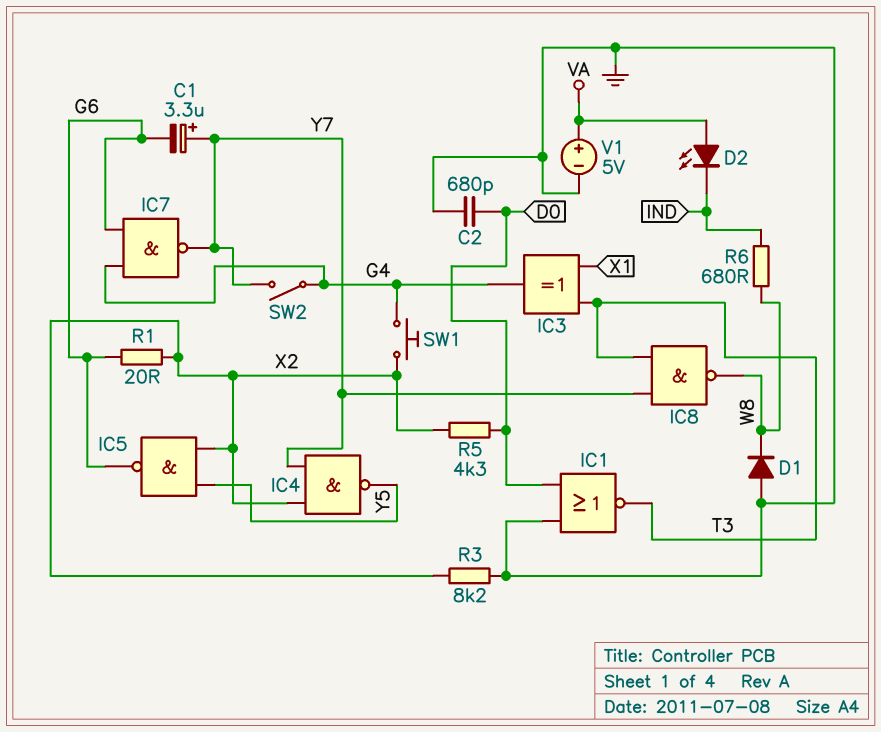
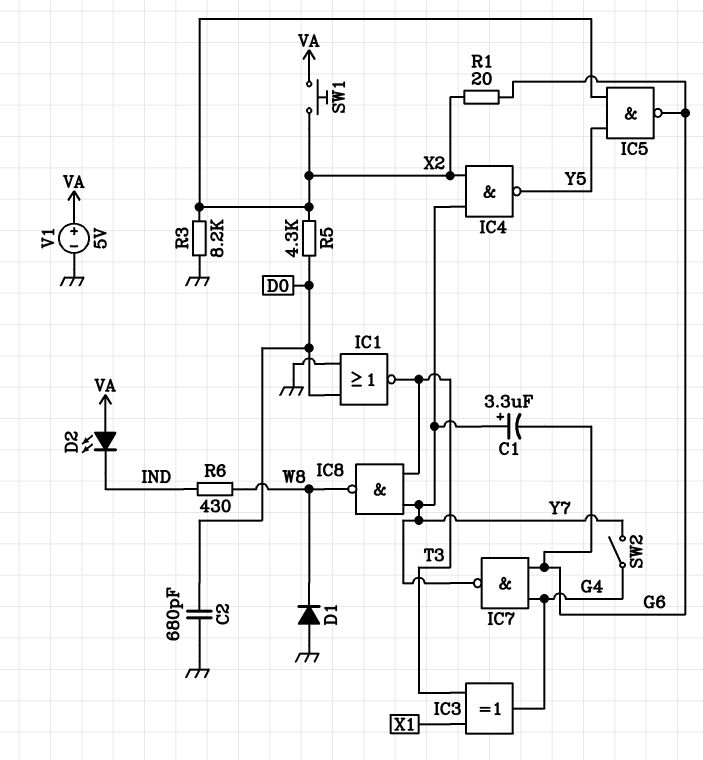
R6: 680 (IND, W8) -> 430 (IND, W8)
SW1: button (G4, X2) -> button (VA, X2)

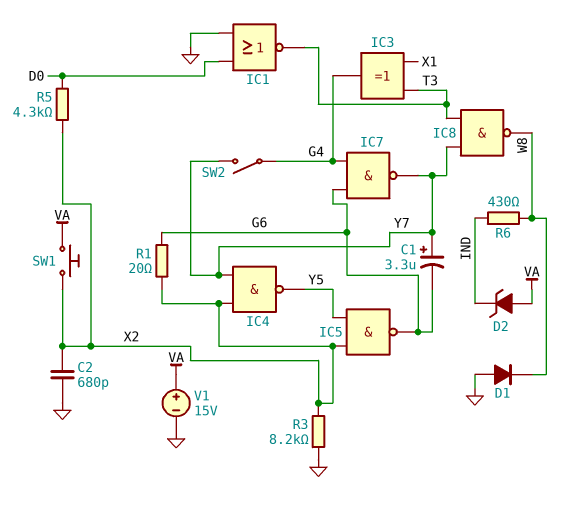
C2: 680pF (D0, GND) -> 680pF (GND, X2)
D2: LED (A VA, K IND) -> zener (A VA, K IND)
V1: 5V (plus VA, minus GND) -> 15V (plus VA, minus GND)

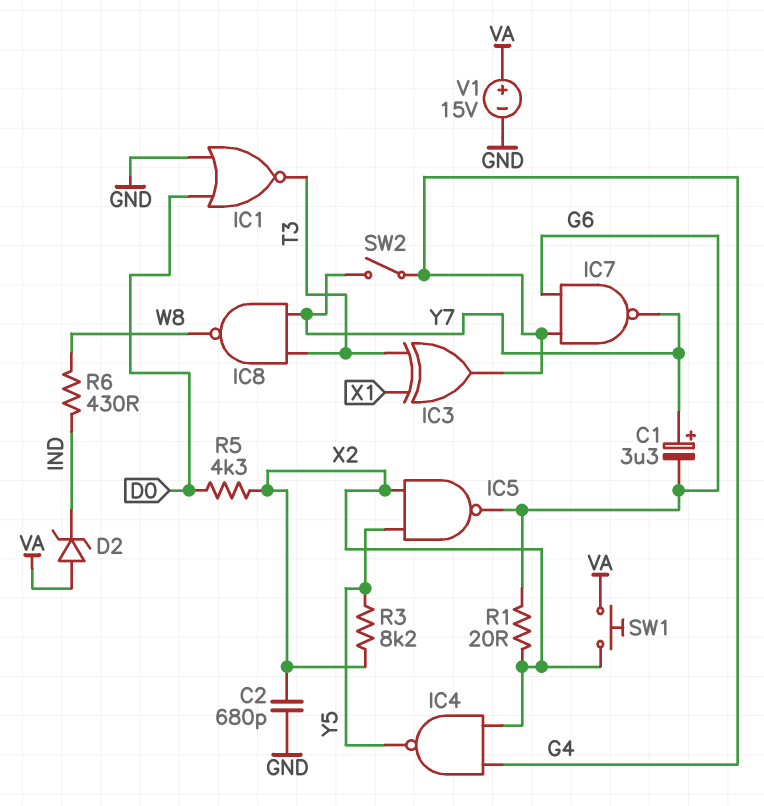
D1: diode (A GND, K W8) -> none
IC4: NAND (in X2, in Y7, out Y5) -> NAND (in G4, in X2, out Y5)
R3: 8.2k (GND, X2) -> 8.2k (X2, Y5)

